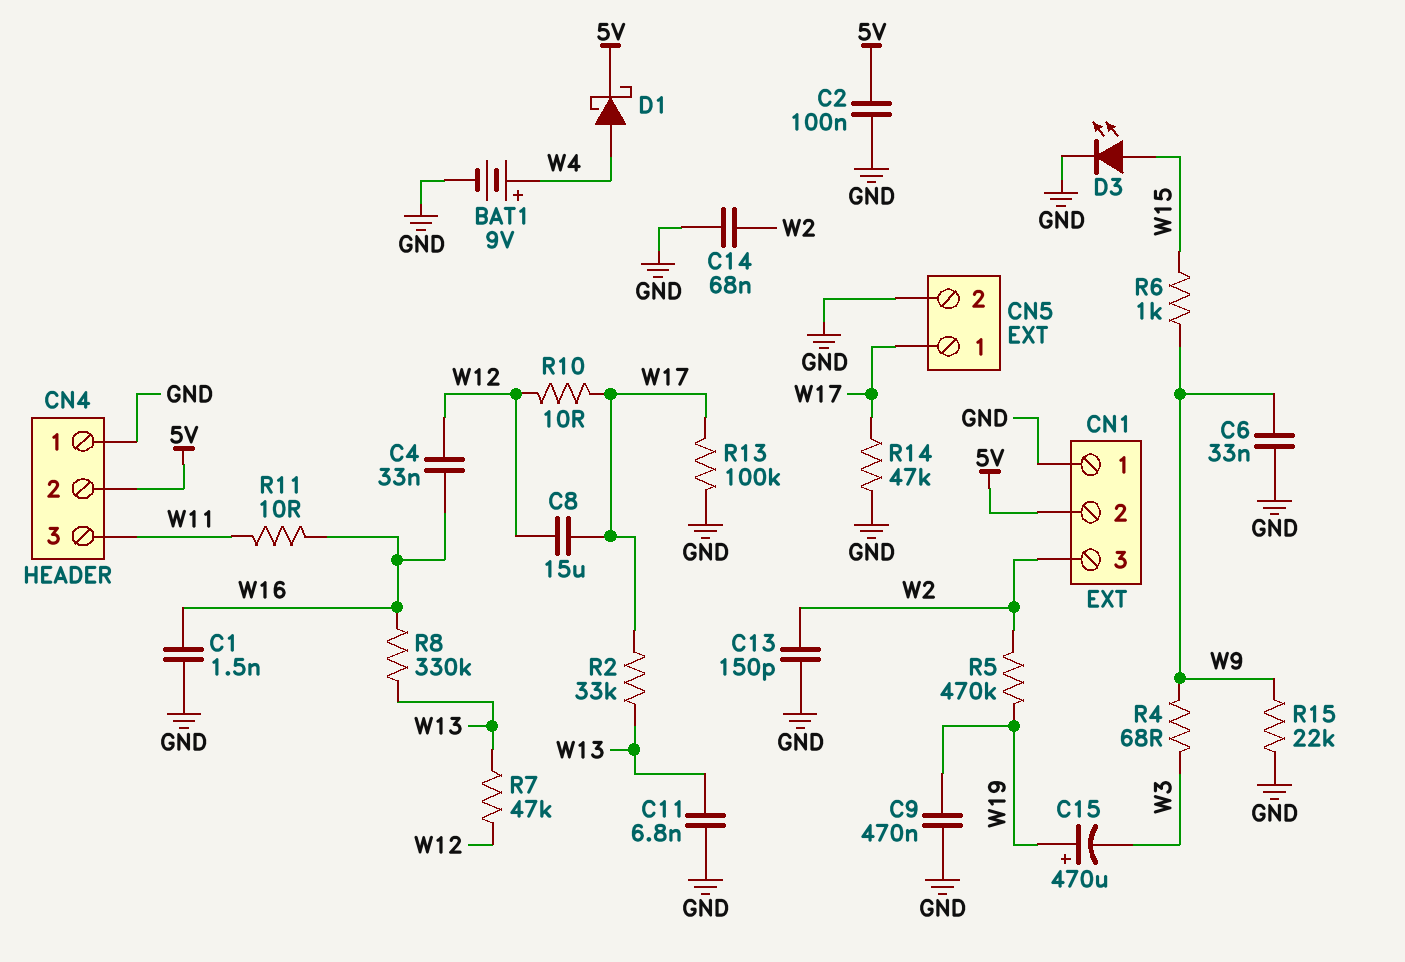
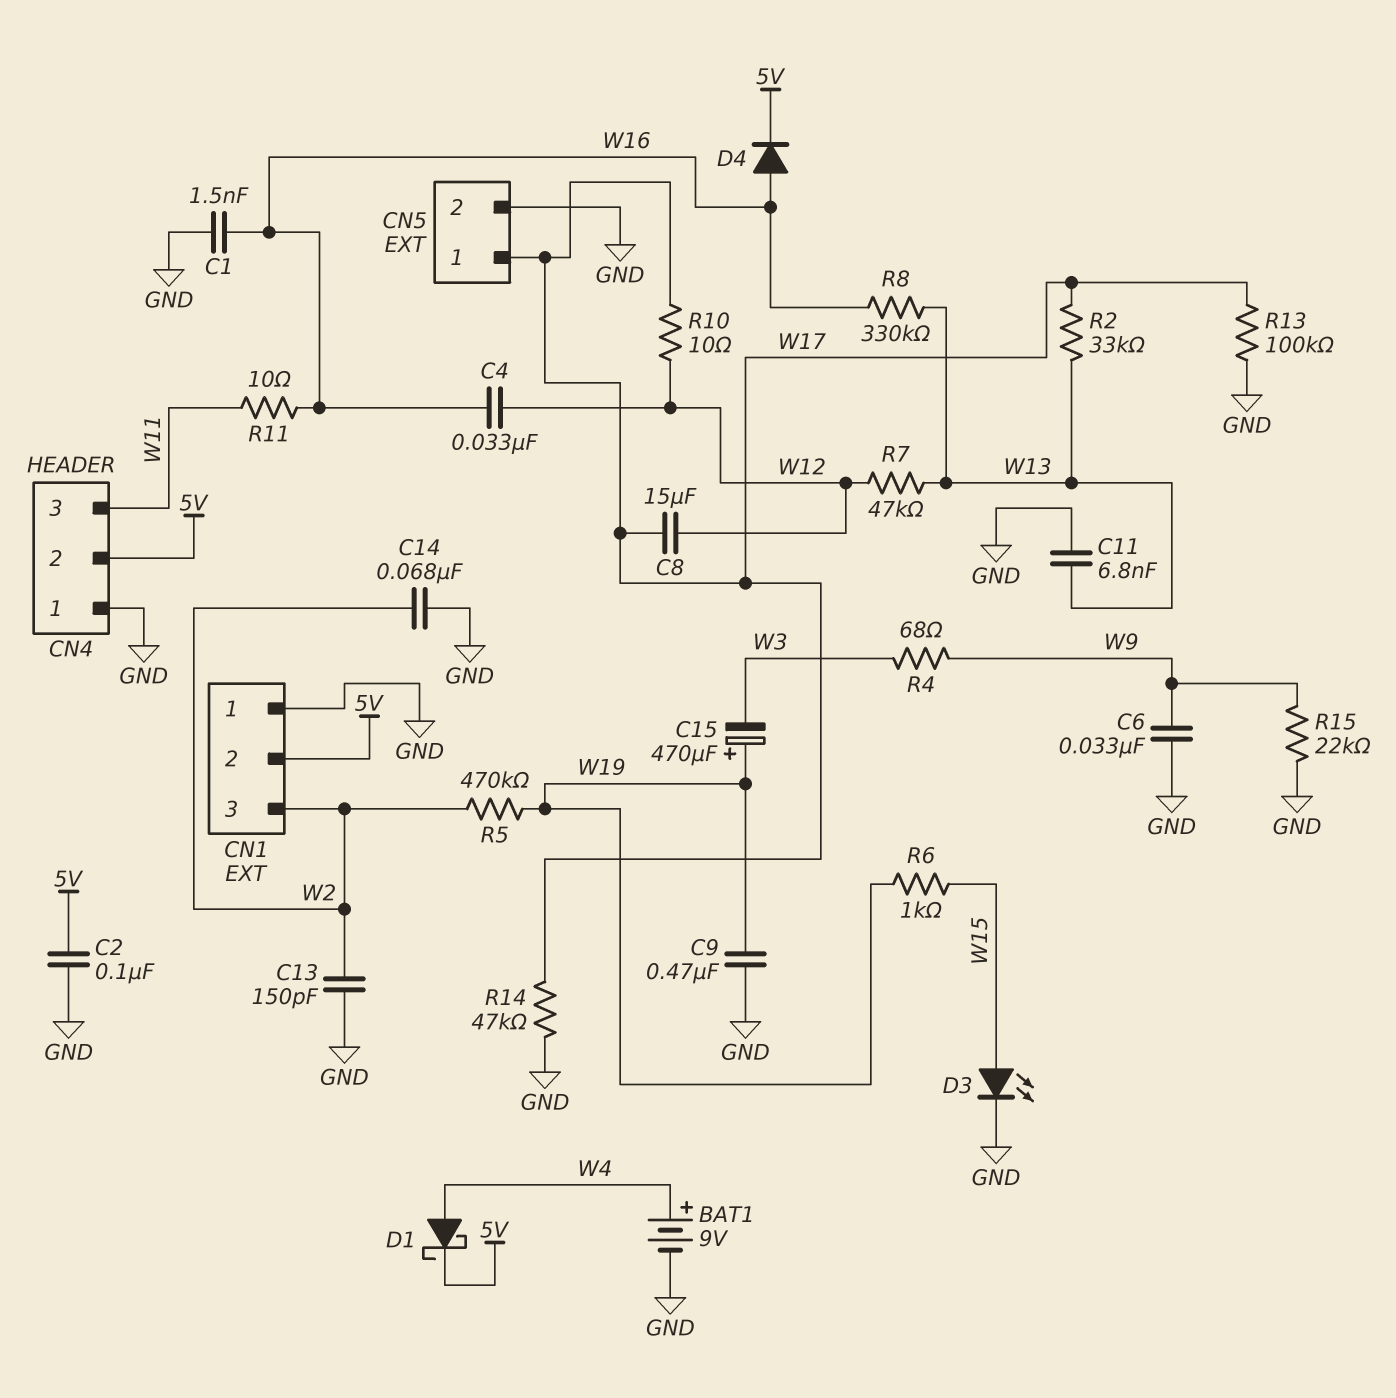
D4: none -> diode (A W16, K 5V)
R6: 1k (W9, W15) -> 1k (W15, W19)

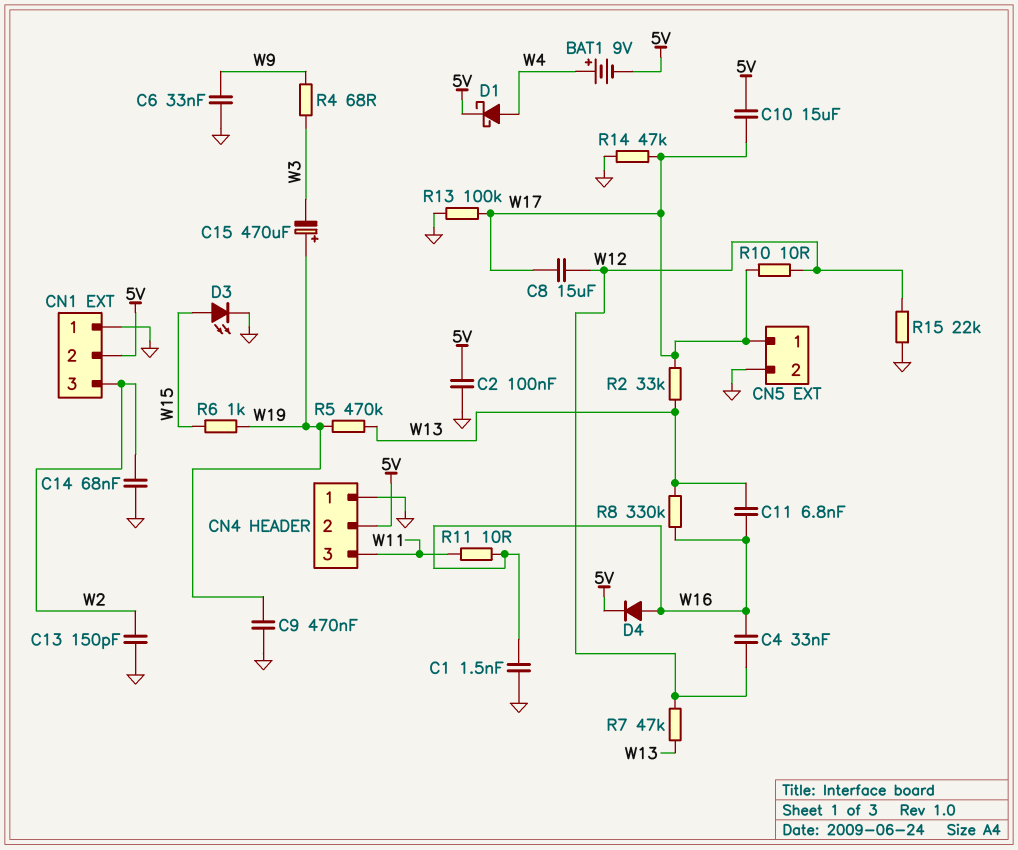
BAT1: 9V (plus W4, minus GND) -> 9V (plus W4, minus 5V)
C10: none -> 15uF (5V, W17)
C11: 6.8nF (GND, W13) -> 6.8nF (W13, W16)
R5: 470k (W2, W19) -> 470k (W13, W19)
R15: 22k (GND, W9) -> 22k (GND, W12)

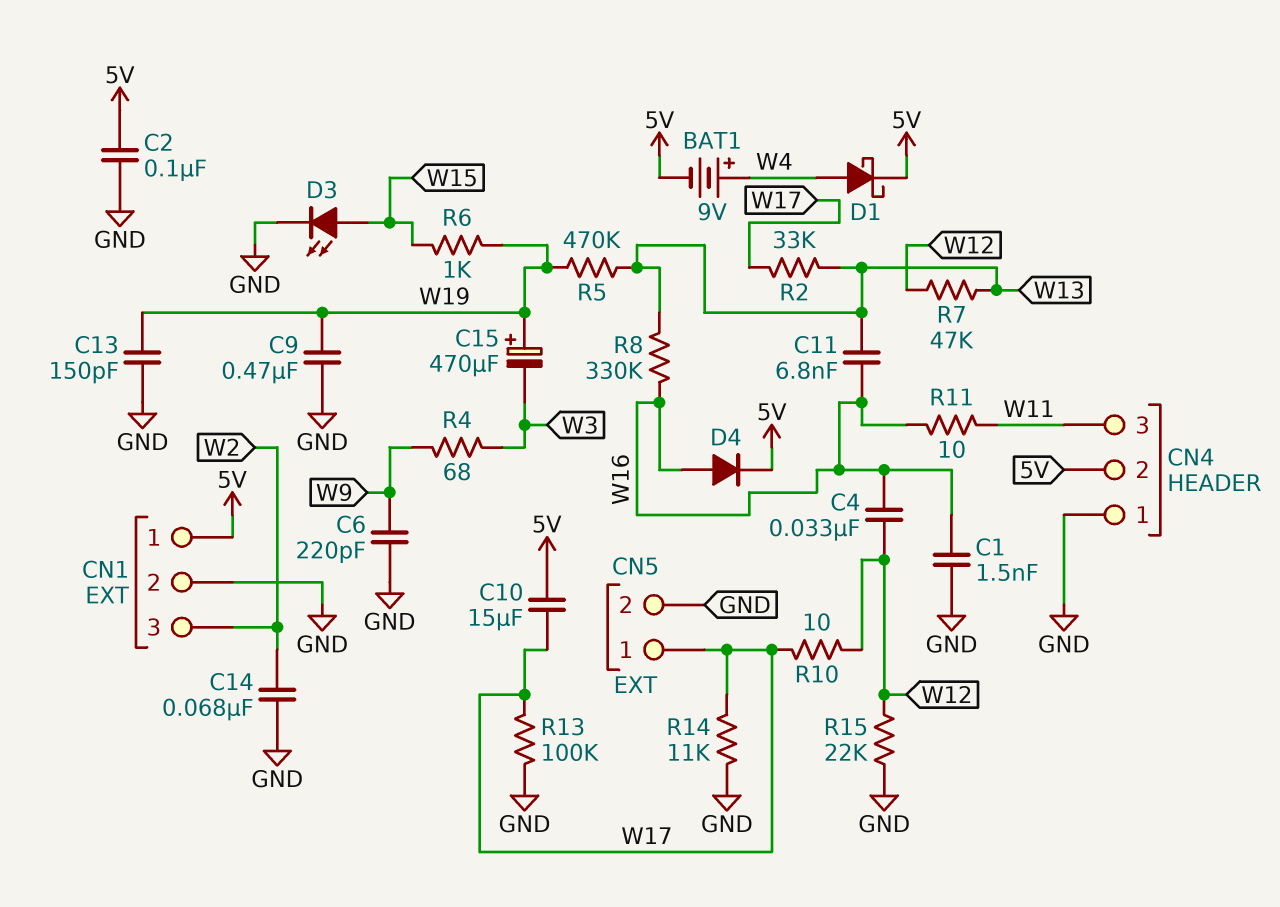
C6: 33nF (GND, W9) -> 220pF (GND, W9)
C8: 15uF (W12, W17) -> none
C13: 150pF (GND, W2) -> 150pF (GND, W19)
CN1 pin 1: GND -> 5V
CN1 pin 2: 5V -> GND
R14: 47k (GND, W17) -> 11k (GND, W17)

